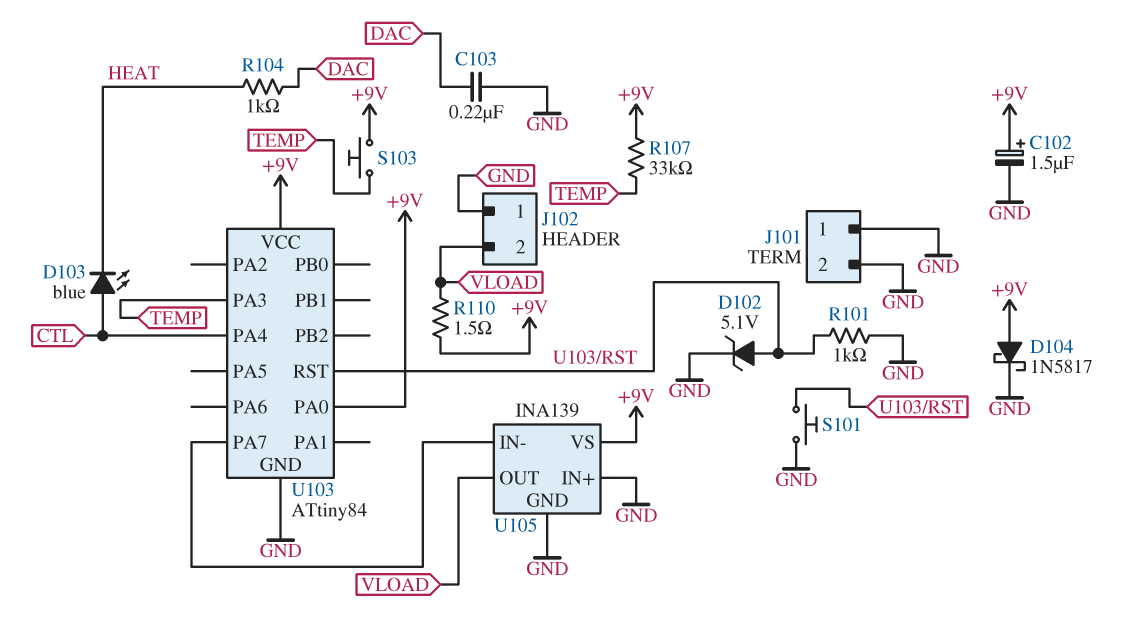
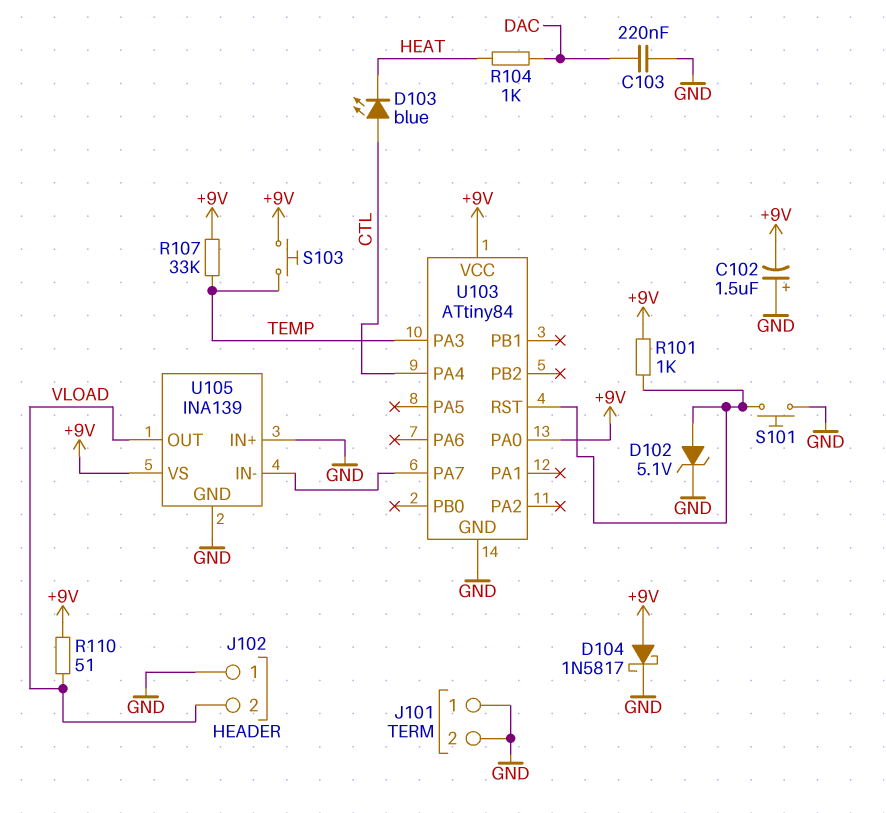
C102: 1.5uF (plus +9V, minus GND) -> 1.5uF (plus GND, minus +9V)
R101: 1k (GND, U103/RST) -> 1k (+9V, U103/RST)
R110: 1.5 (+9V, VLOAD) -> 51 (+9V, VLOAD)

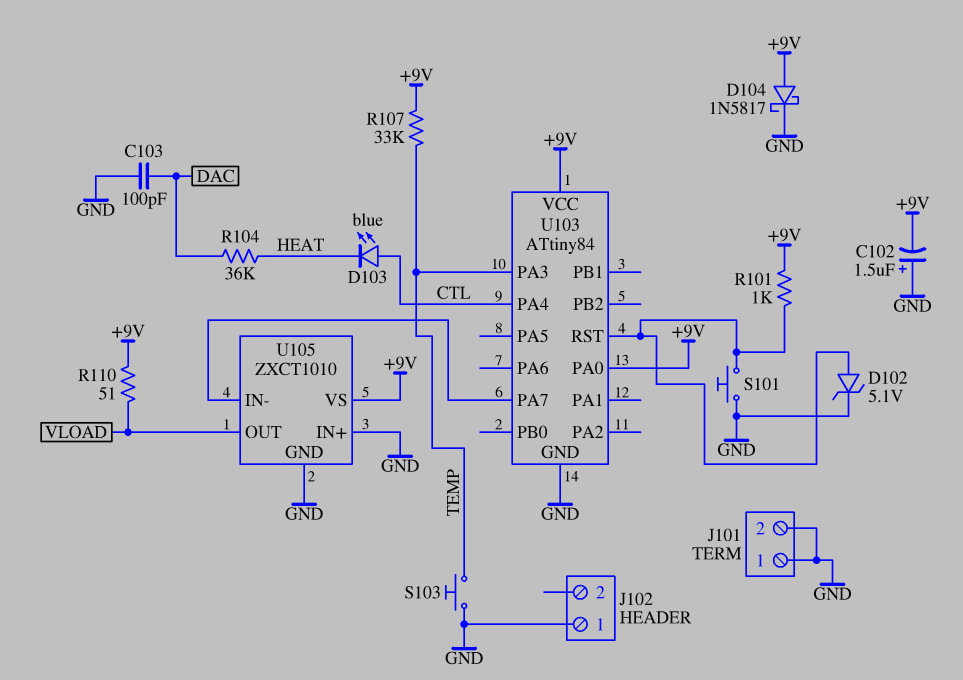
C103: 220nF (DAC, GND) -> 100pF (DAC, GND)
J102 pin 2: VLOAD -> none
R104: 1k (DAC, HEAT) -> 36k (DAC, HEAT)
S103: button (+9V, TEMP) -> button (GND, TEMP)
U105: INA139 -> ZXCT1010

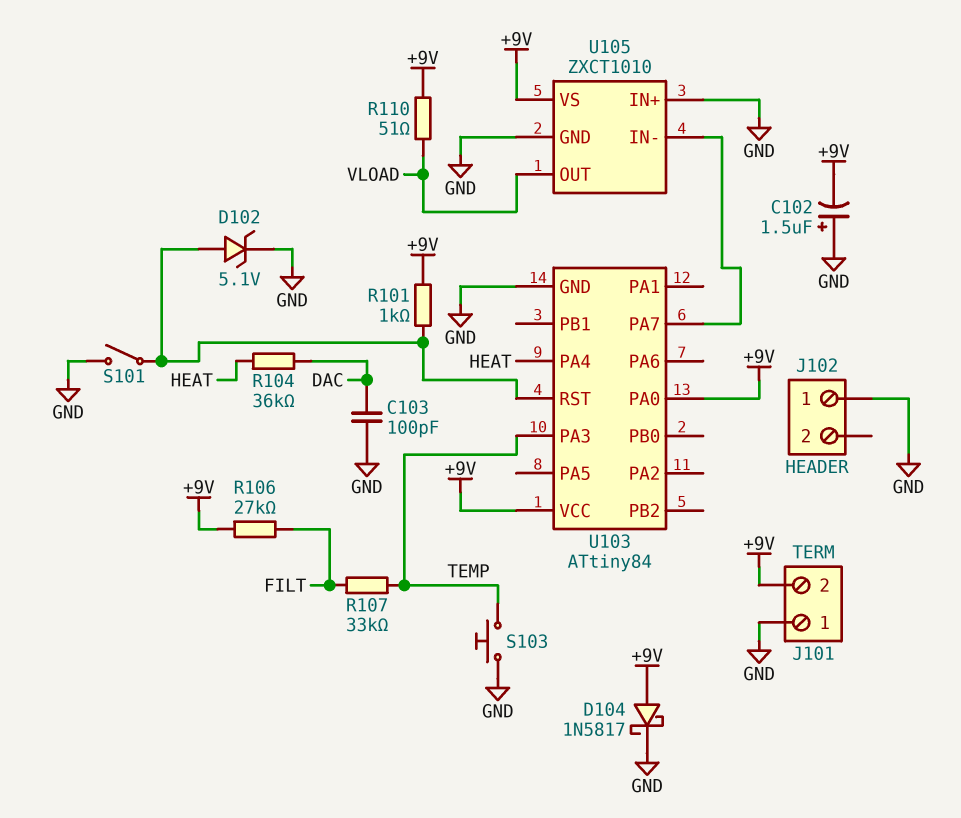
D103: LED blue (A CTL, K HEAT) -> none
J101 pin 2: GND -> +9V
R106: none -> 27k (+9V, FILT)
R107: 33k (+9V, TEMP) -> 33k (FILT, TEMP)
S101: button (GND, U103/RST) -> switch (GND, U103/RST)
U103 pin PA4: CTL -> HEAT

